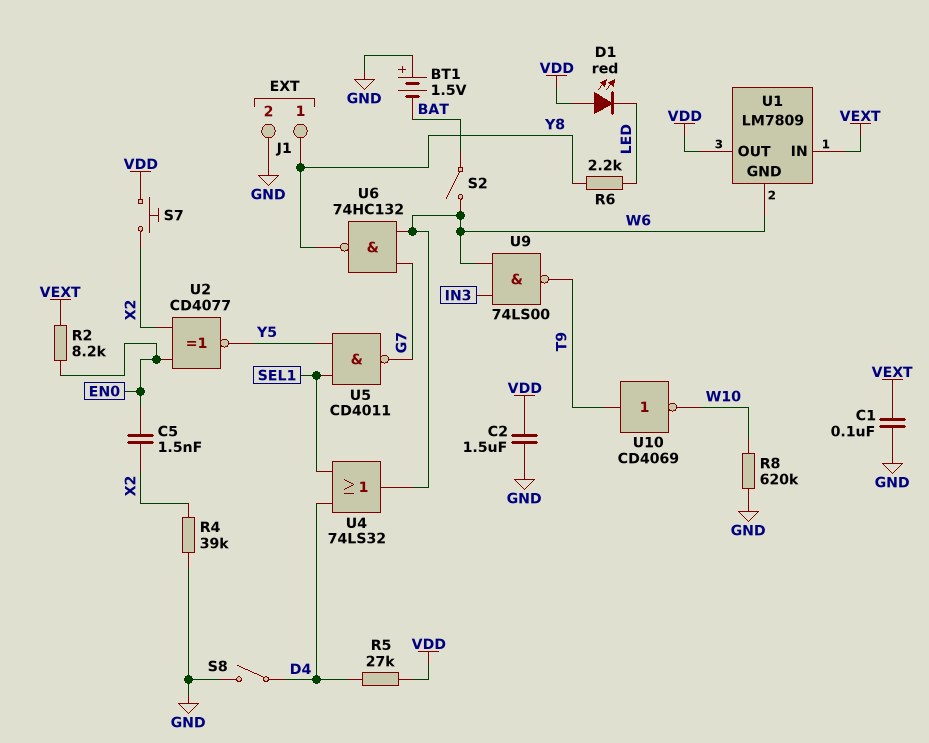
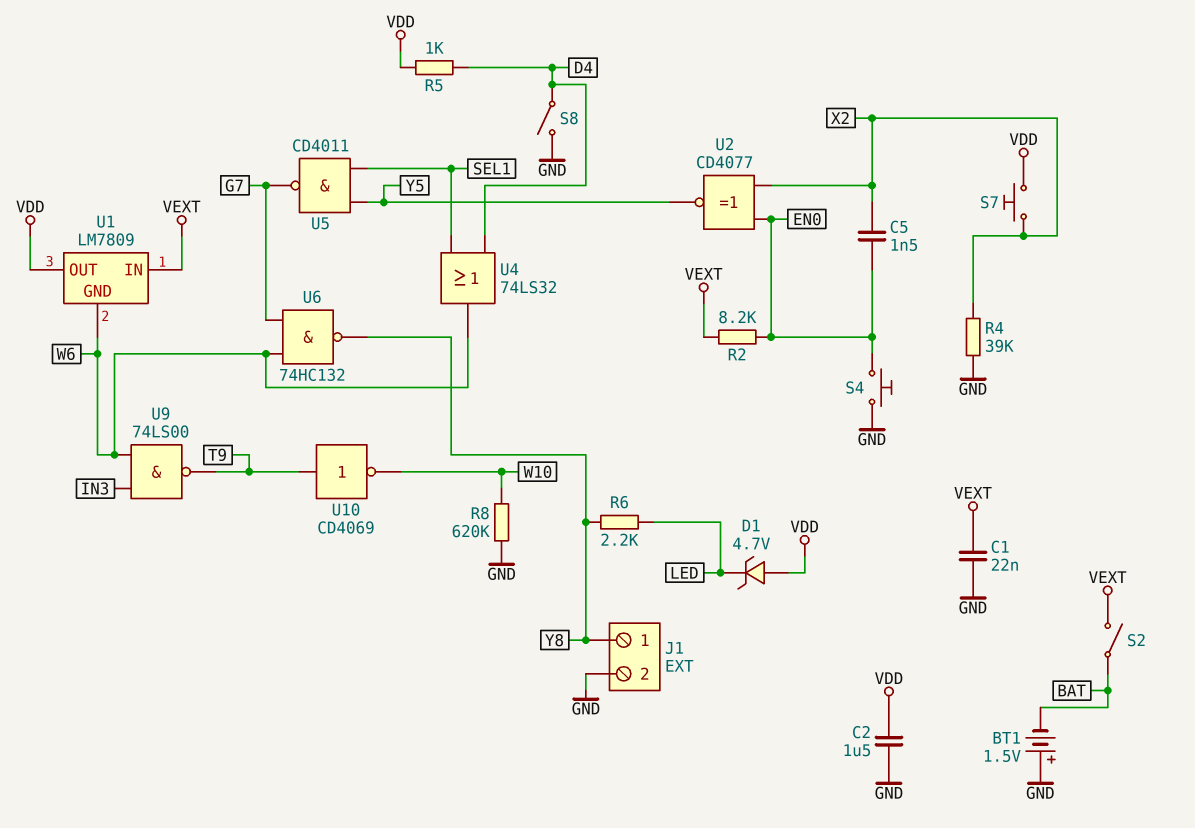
C1: 100nF (GND, VEXT) -> 22nF (GND, VEXT)
D1: LED red (A VDD, K LED) -> zener 4.7V (A VDD, K LED)
R5: 27k (D4, VDD) -> 1k (D4, VDD)
S2: switch (BAT, W6) -> switch (BAT, VEXT)
S4: none -> button (EN0, GND)

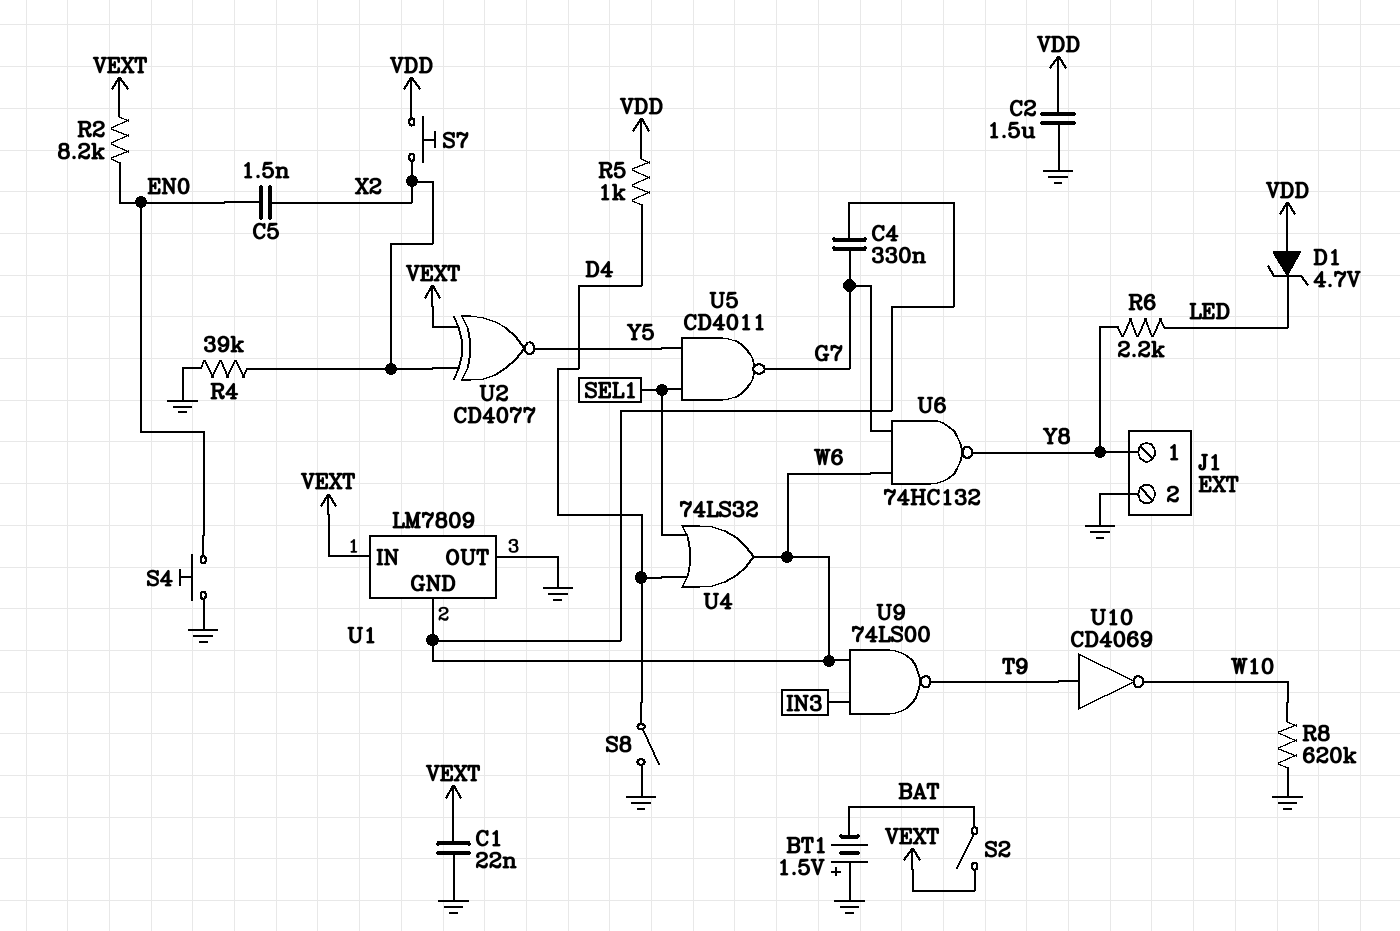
C4: none -> 330nF (G7, W6)
U1 pin OUT: VDD -> GND
U2: XNOR CD4077 (in EN0, in X2, out Y5) -> XNOR CD4077 (in VEXT, in X2, out Y5)

